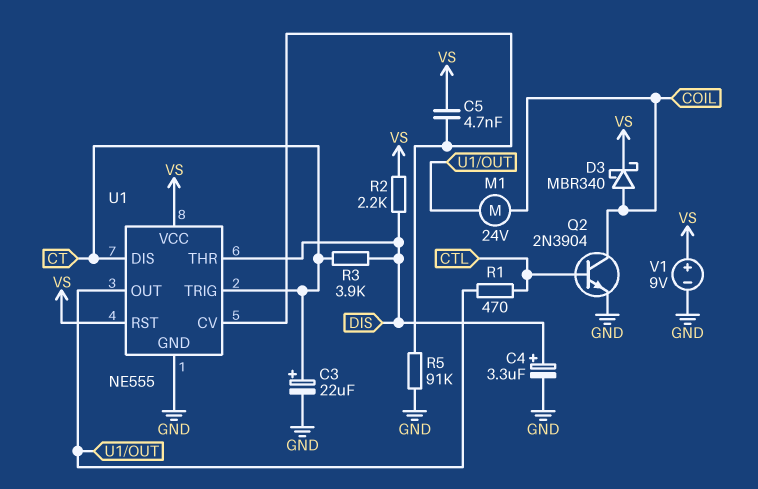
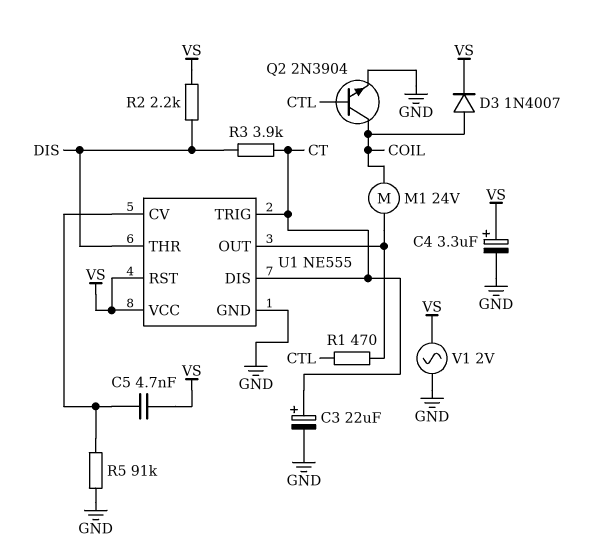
C4: 3.3uF (plus DIS, minus GND) -> 3.3uF (plus VS, minus GND)
D3: schottky MBR340 (A COIL, K VS) -> diode 1N4007 (A COIL, K VS)
V1: 9V (plus VS, minus GND) -> AC 2V (GND, VS)

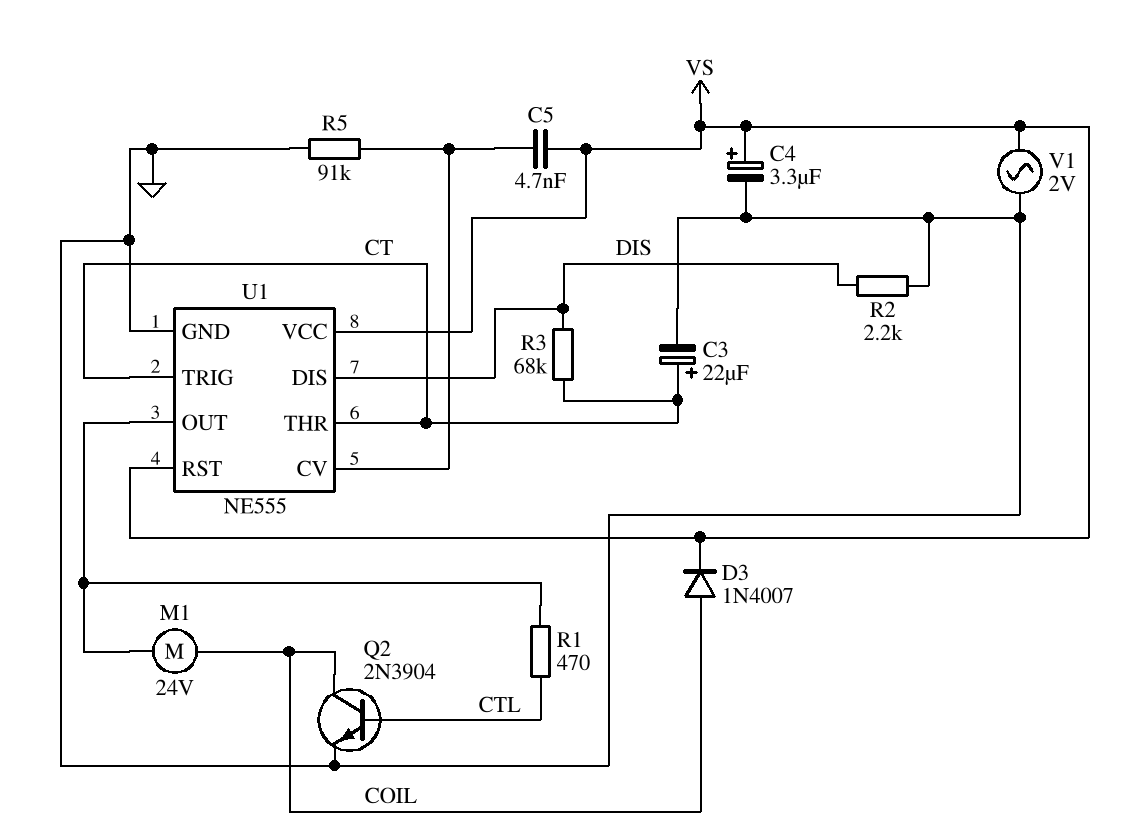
R2: 2.2k (DIS, VS) -> 2.2k (DIS, GND)
R3: 3.9k (CT, DIS) -> 68k (CT, DIS)
U1 pin DIS: CT -> DIS
U1 pin THR: DIS -> CT

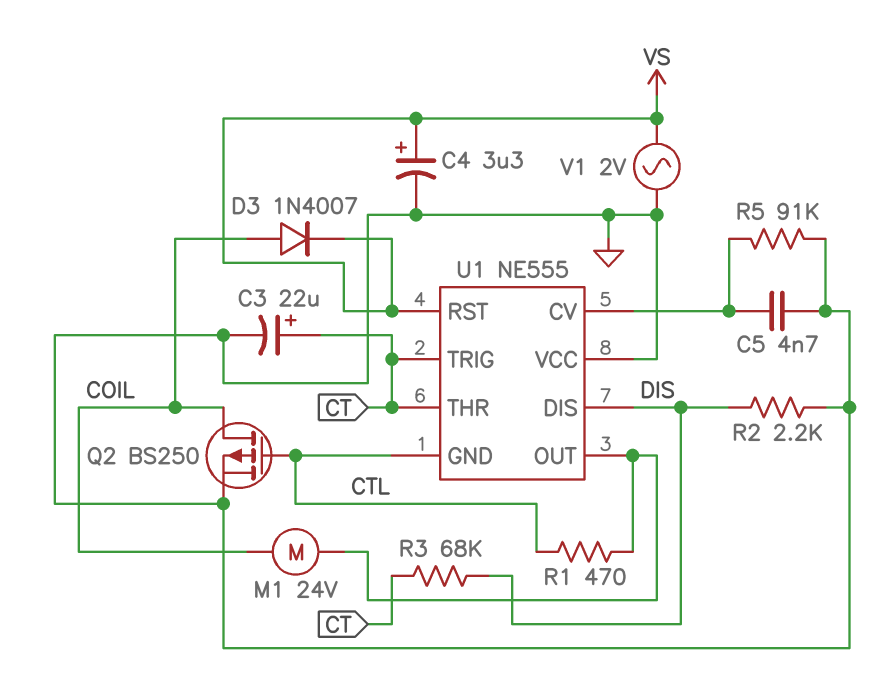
C5: 4.7nF (U1/CV, VS) -> 4.7nF (GND, U1/CV)
Q2: NPN 2N3904 (B CTL, C COIL, E GND) -> PMOS BS250 (G CTL, D COIL, S GND)
U1 pin GND: GND -> CTL
U1 pin VCC: VS -> GND

